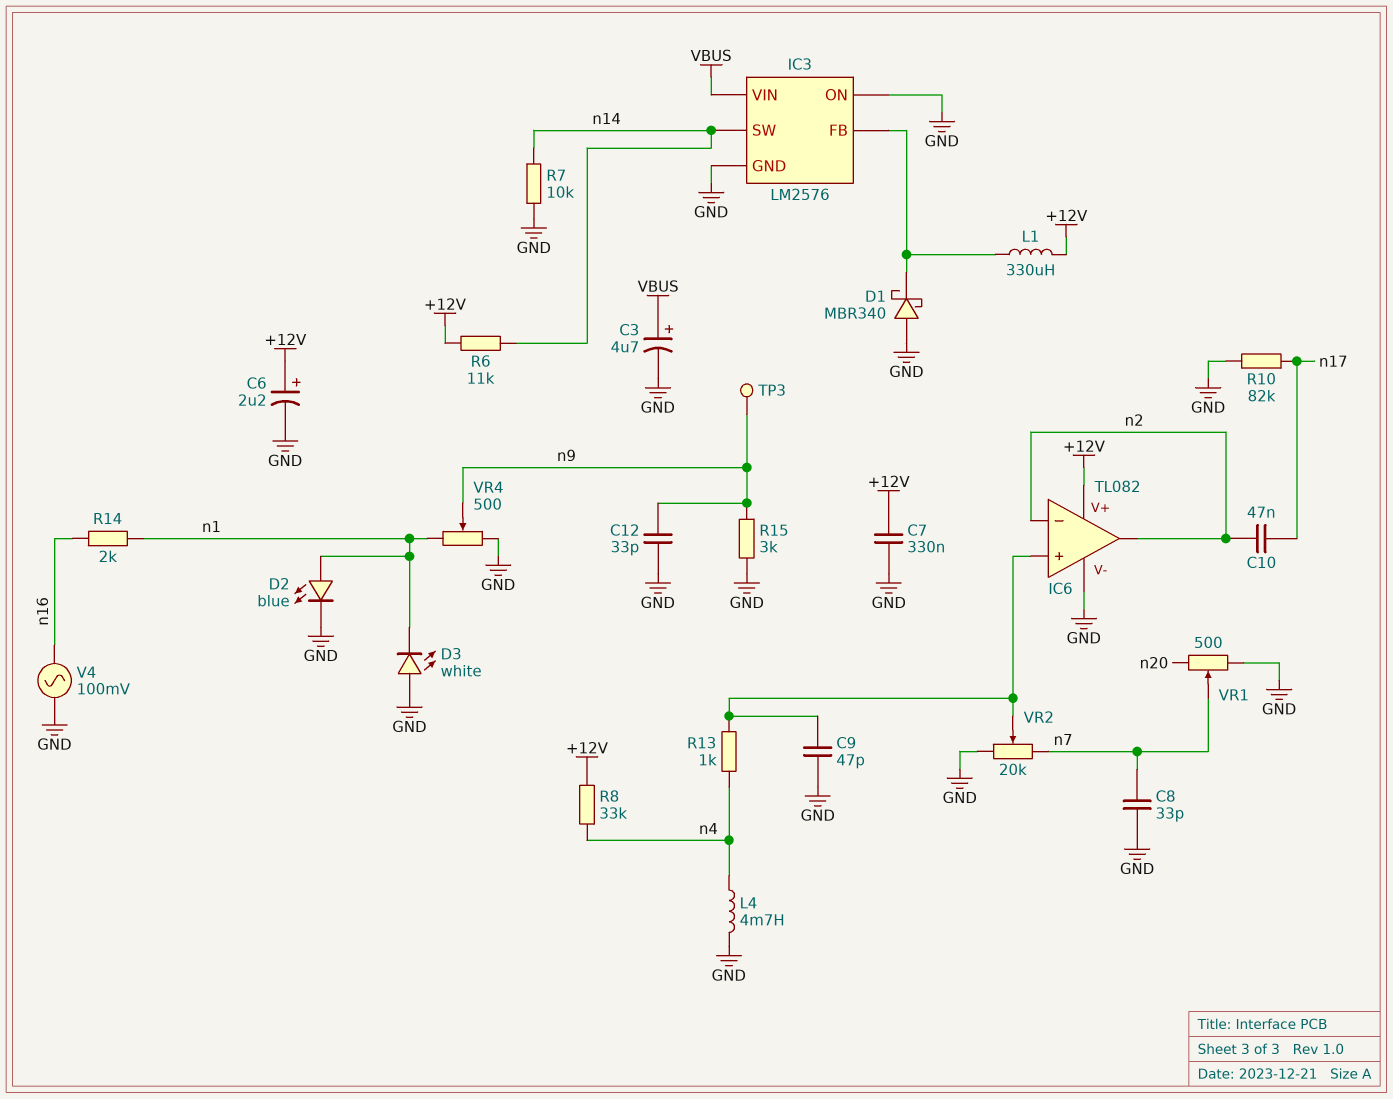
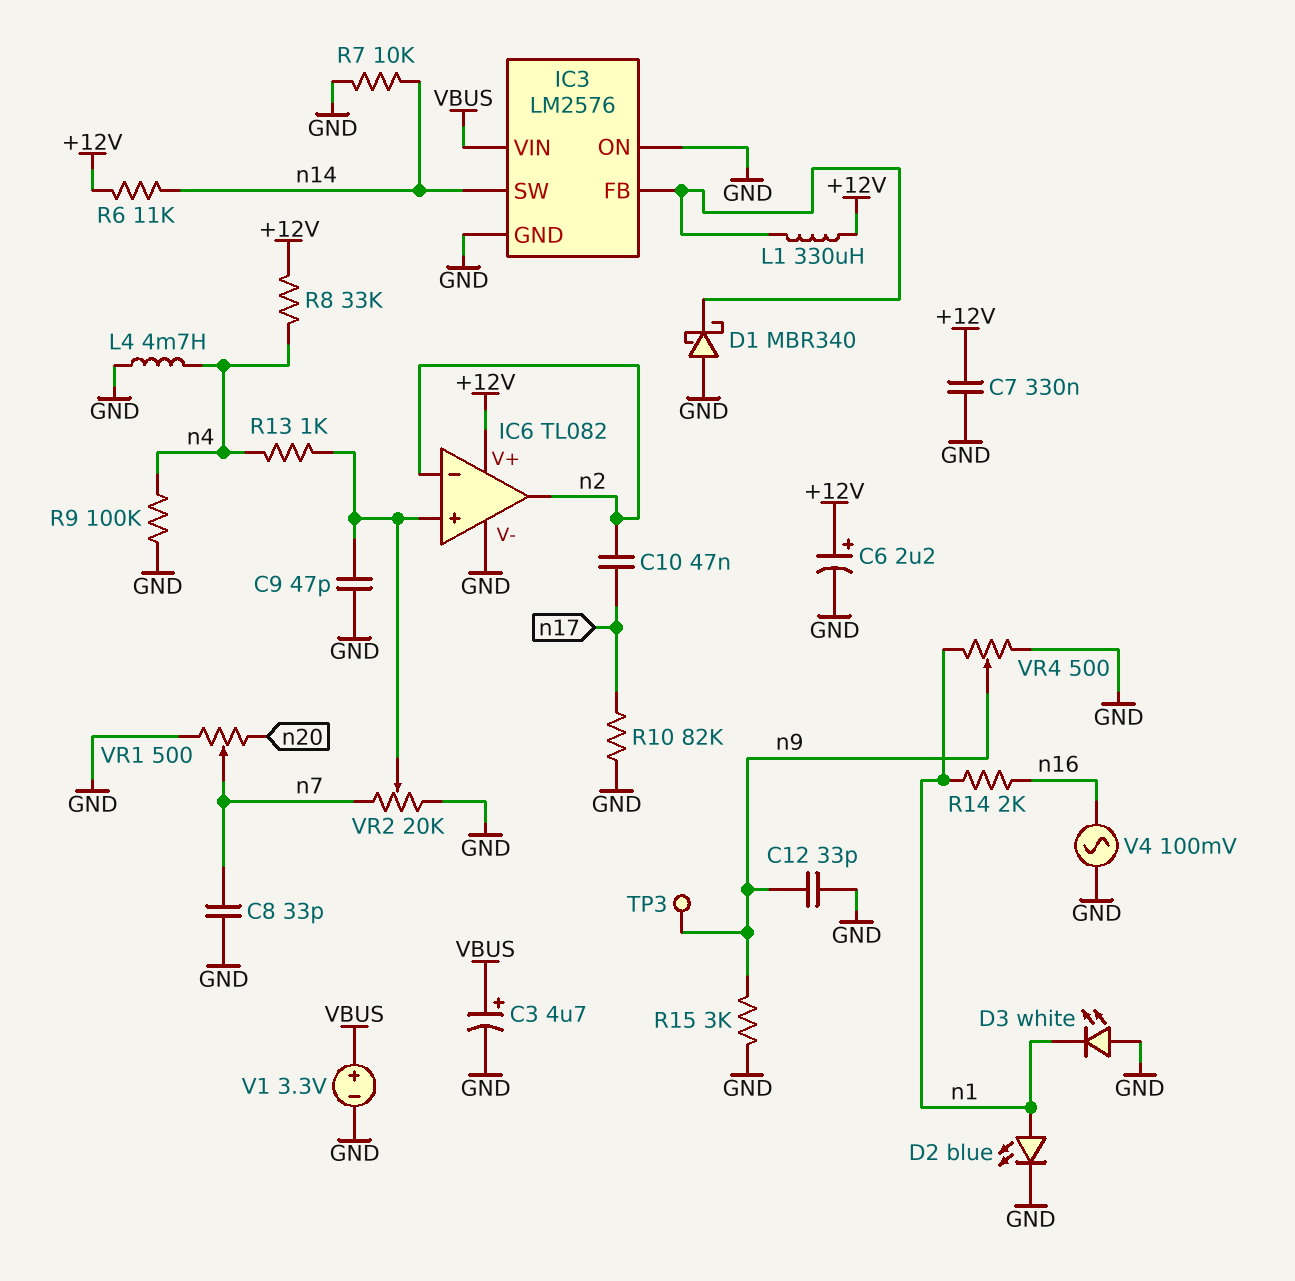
R9: none -> 100k (GND, n4)
V1: none -> 3.3V (plus VBUS, minus GND)

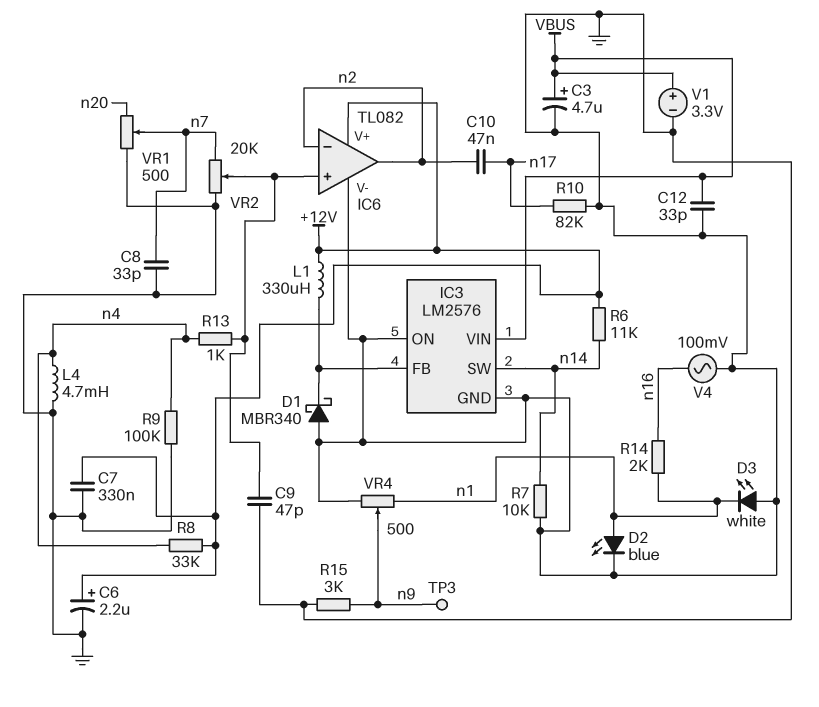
C12: 33pF (GND, n9) -> 33pF (GND, VBUS)

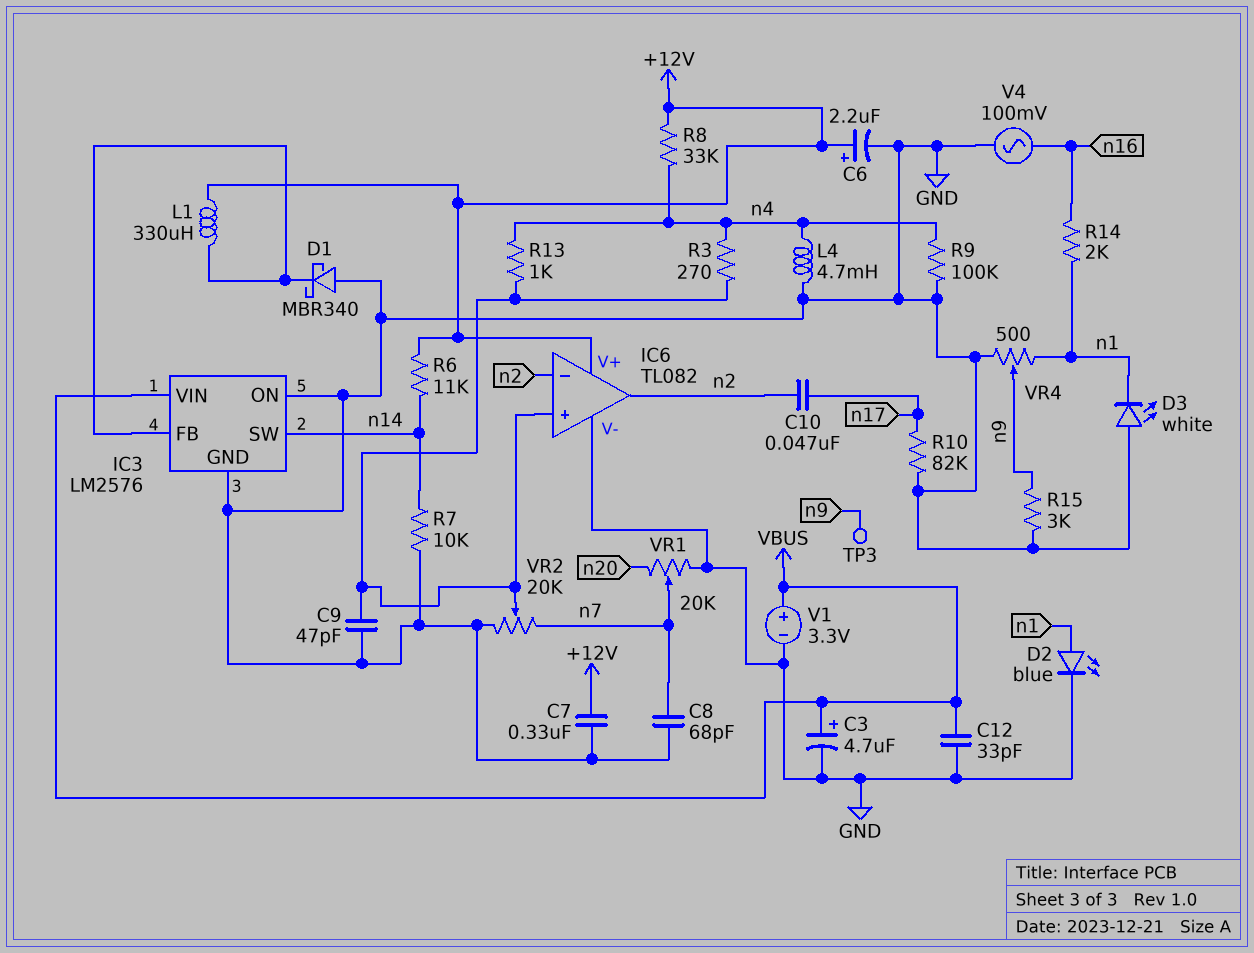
C8: 33pF (GND, n7) -> 68pF (GND, n7)
R3: none -> 270 (IC6/in+, n4)
VR1: 500 (GND, n20, wiper n7) -> 20k (GND, n20, wiper n7)

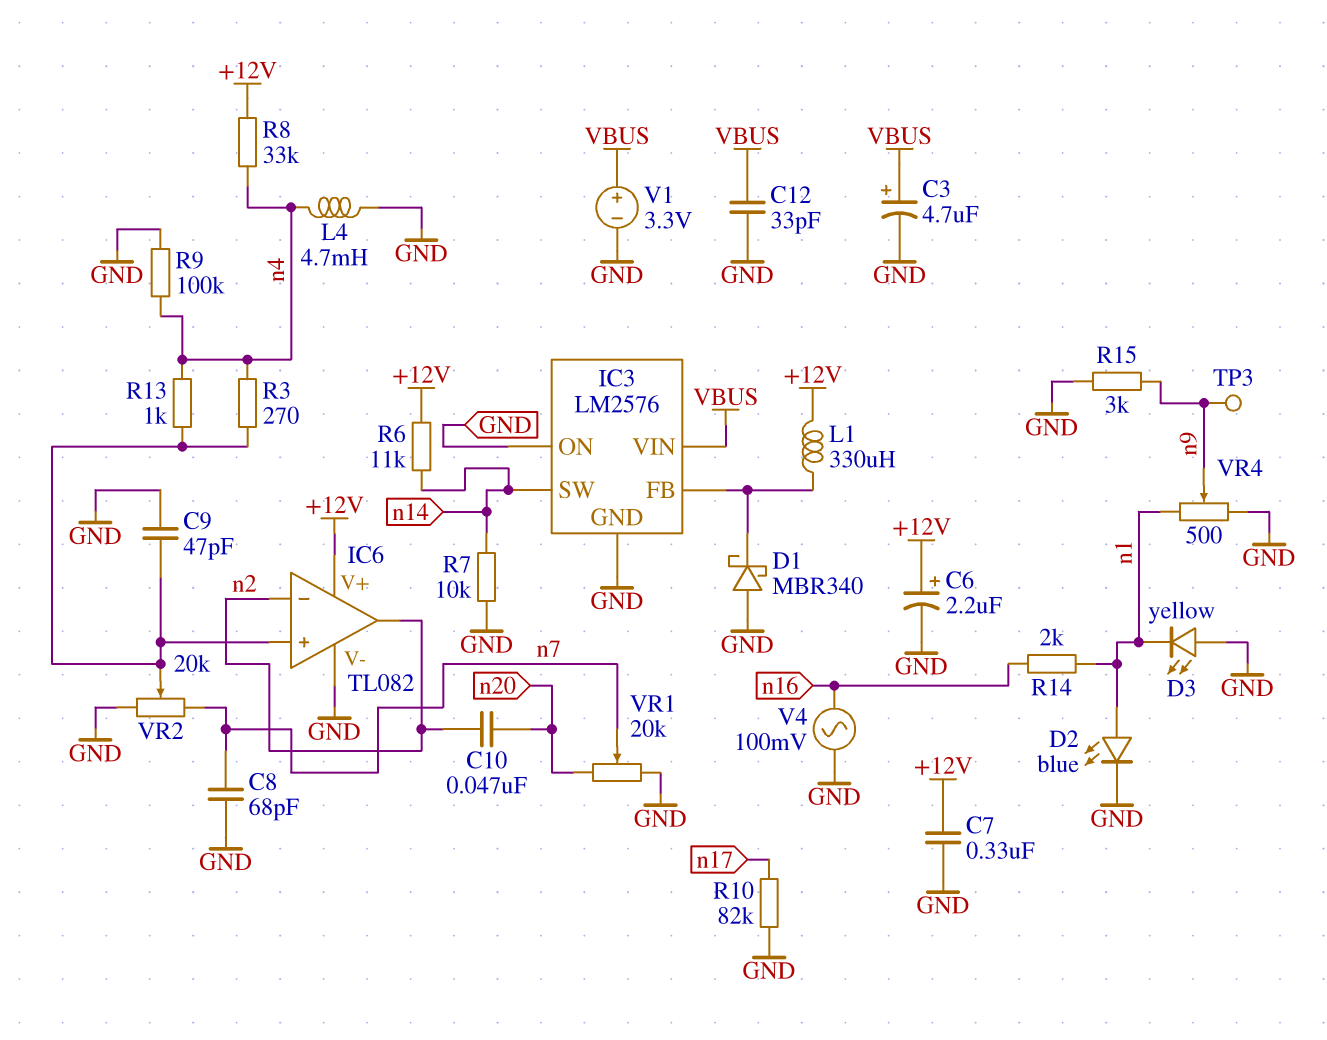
C10: 47nF (n2, n17) -> 47nF (n2, n20)
D3: LED white (A GND, K n1) -> LED yellow (A GND, K n1)

